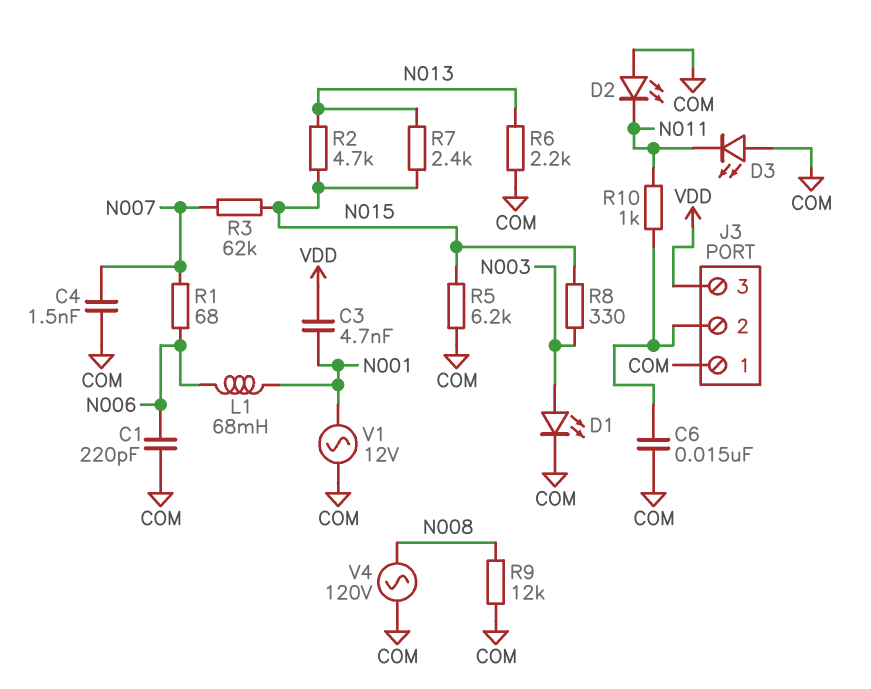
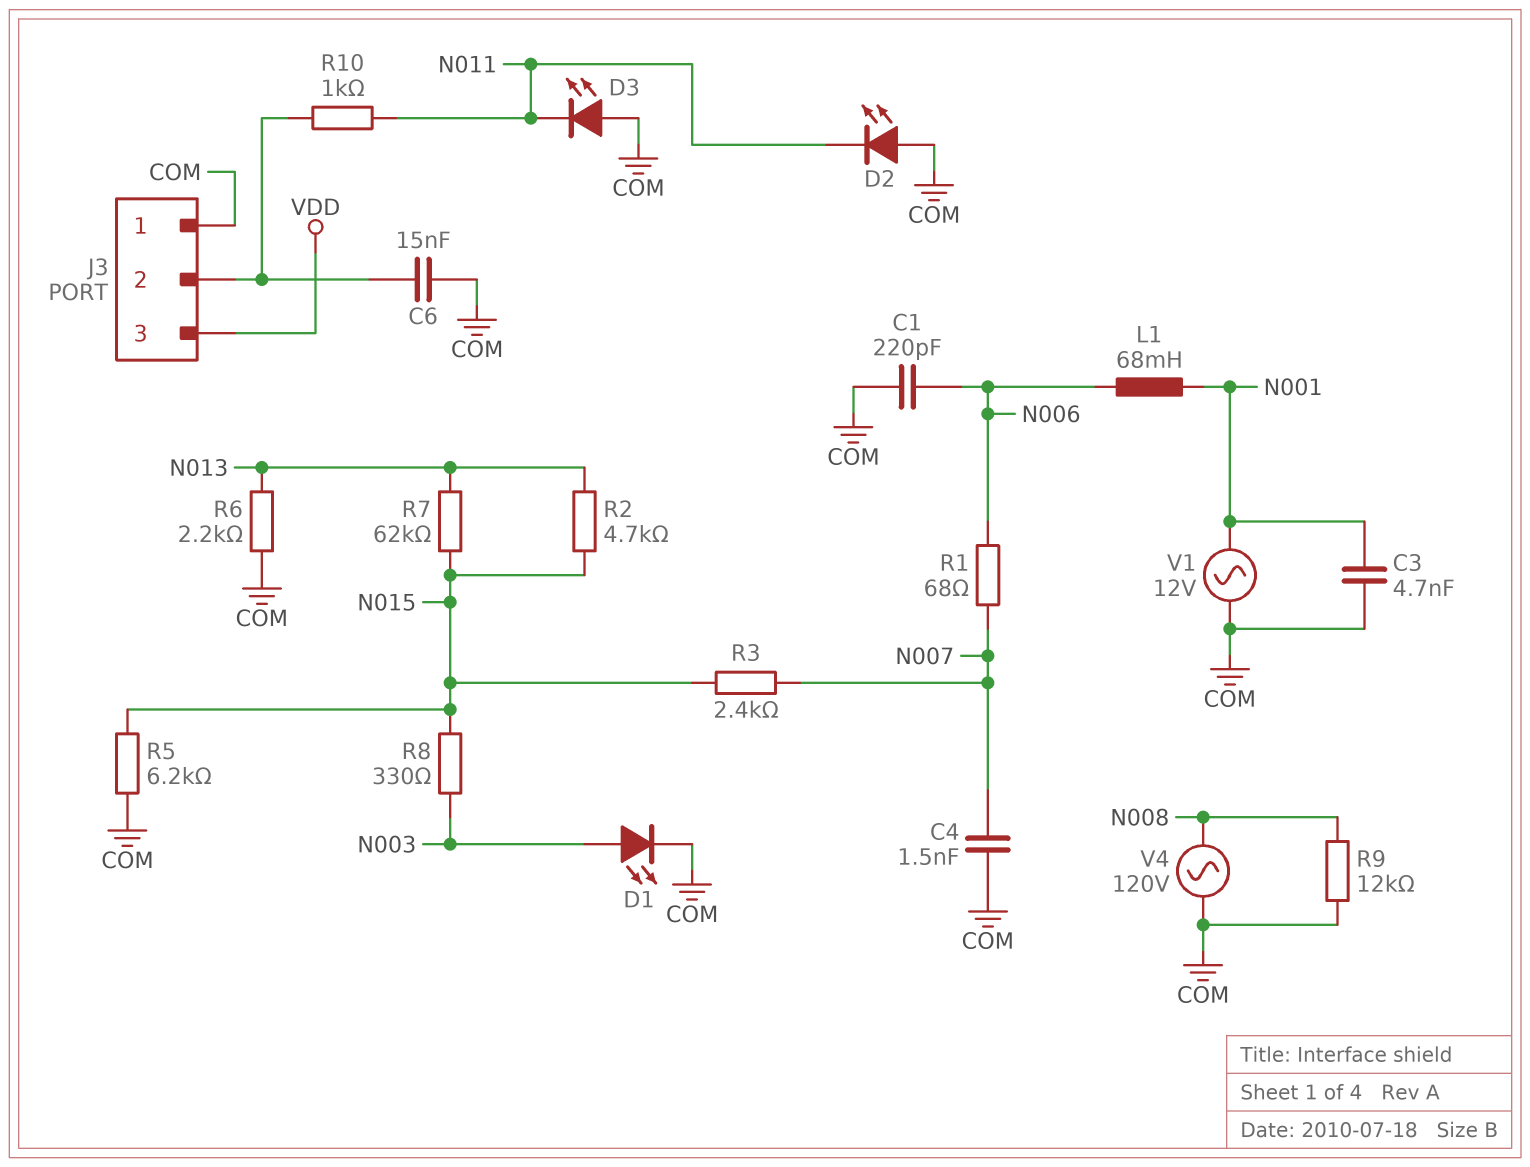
C3: 4.7nF (N001, VDD) -> 4.7nF (COM, N001)
R3: 62k (N007, N015) -> 2.4k (N007, N015)
R7: 2.4k (N013, N015) -> 62k (N013, N015)

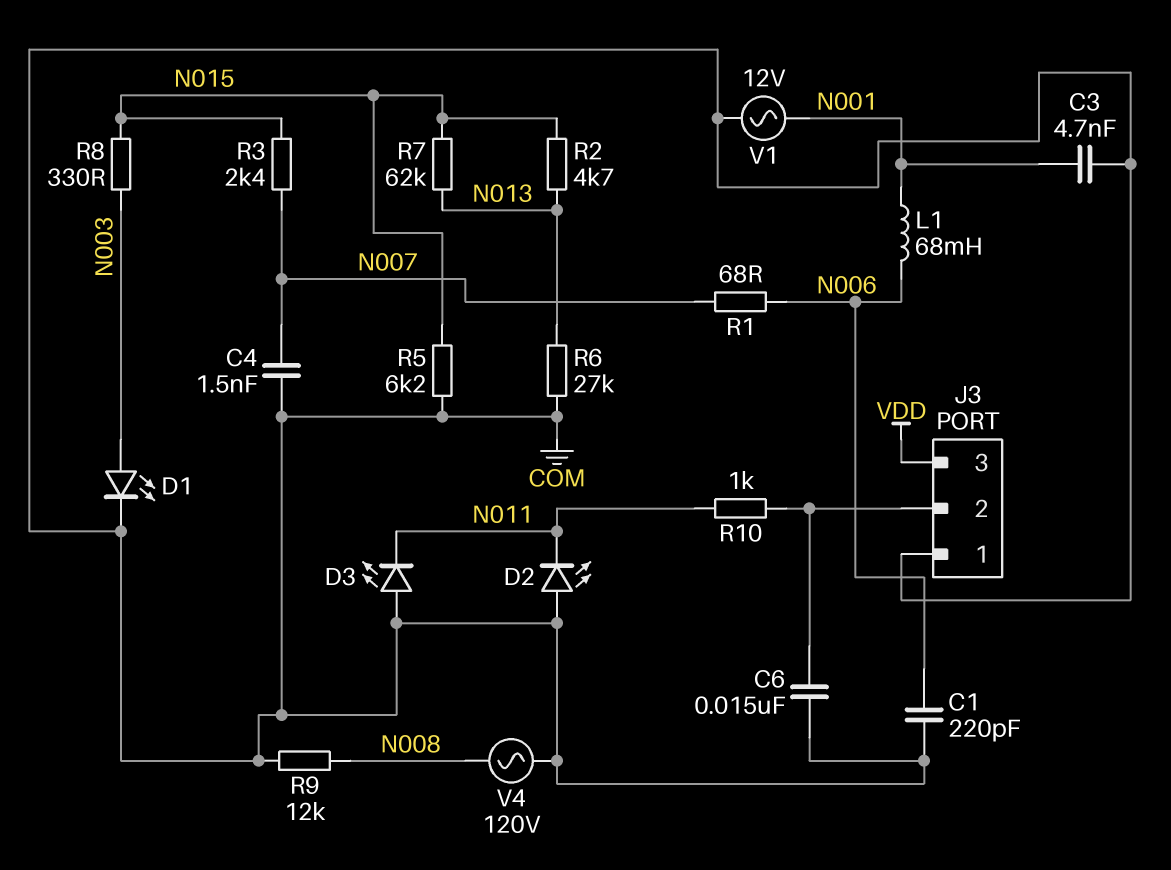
R6: 2.2k (COM, N013) -> 27k (COM, N013)

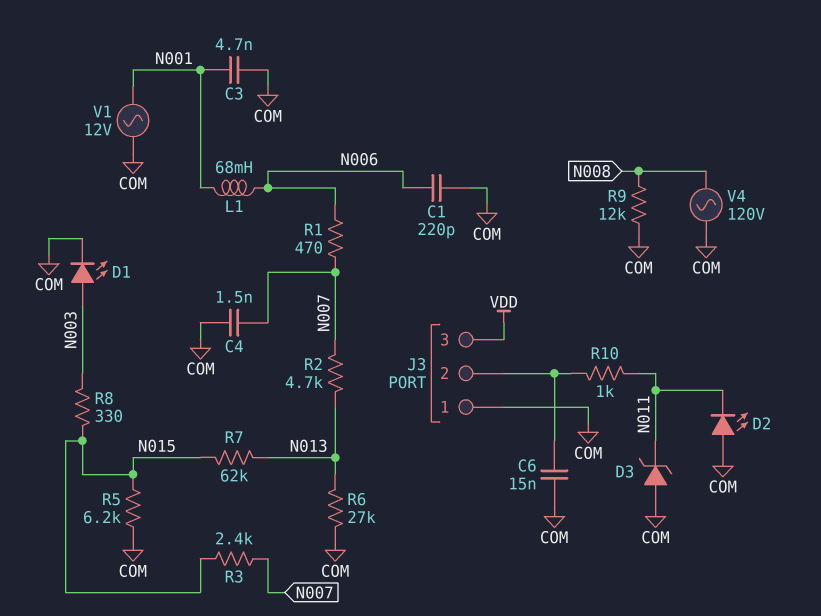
D3: LED (A COM, K N011) -> zener (A COM, K N011)
R1: 68 (N006, N007) -> 470 (N006, N007)
R2: 4.7k (N013, N015) -> 4.7k (N007, N013)

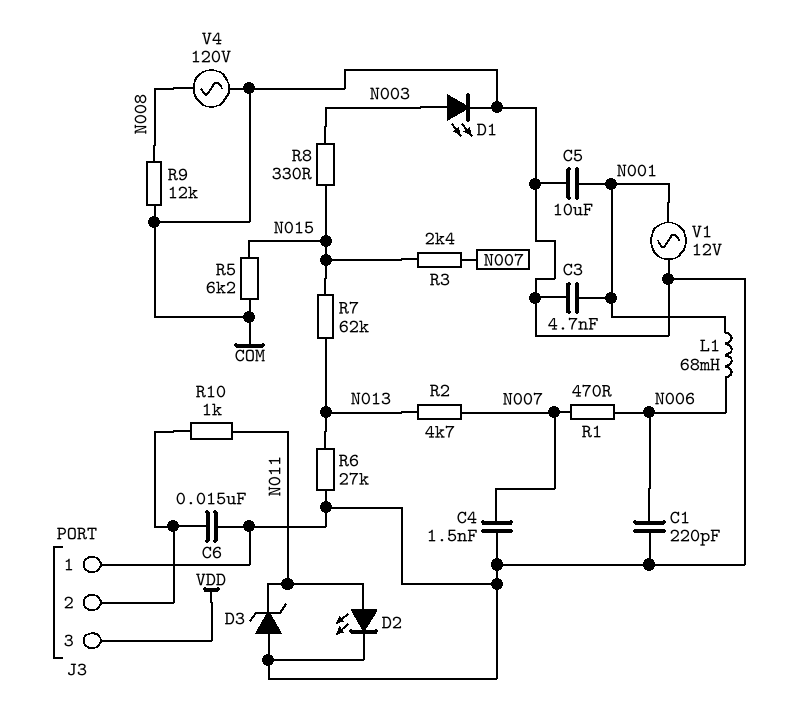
C5: none -> 10uF (COM, N001)
D2: LED (A COM, K N011) -> LED (A N011, K COM)

